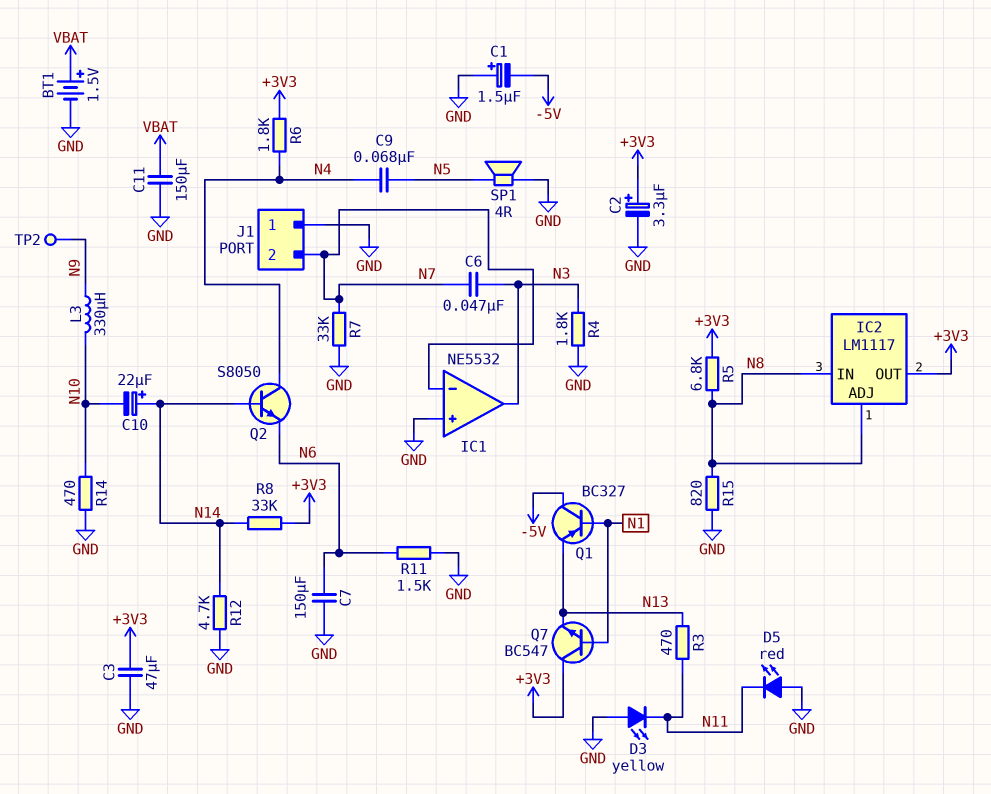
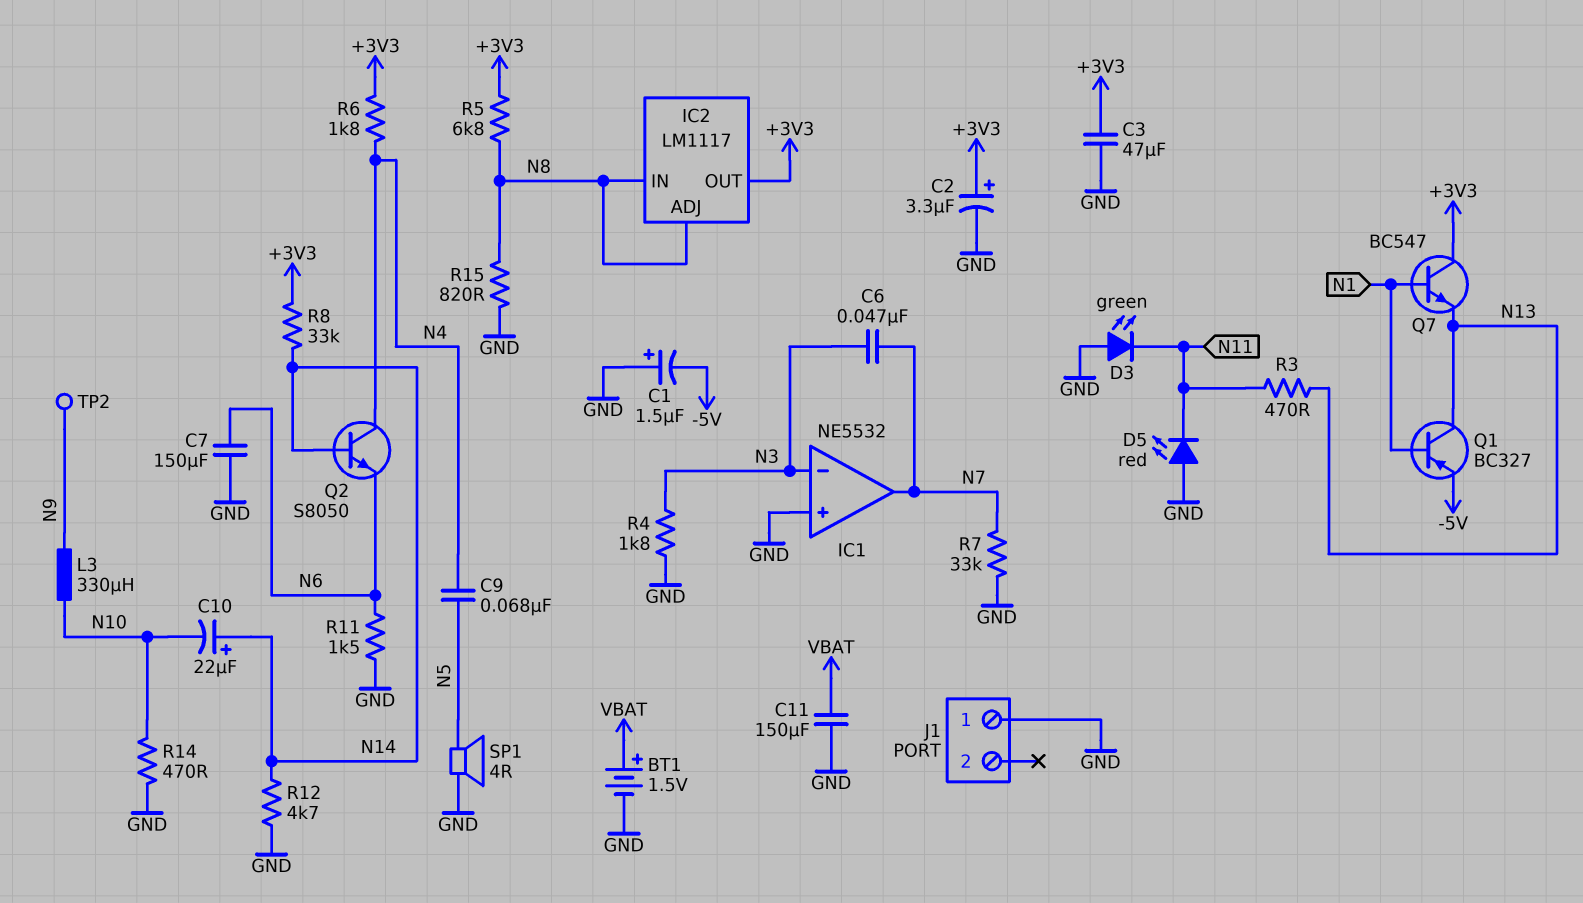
D3: LED yellow (A GND, K N11) -> LED green (A GND, K N11)
IC1 pin in-: N7 -> N3
IC1 pin out: N3 -> N7
J1 pin 2: N7 -> none
Q1: PNP BC327 (B N1, C -5V, E N13) -> PNP BC327 (B N1, C N13, E -5V)

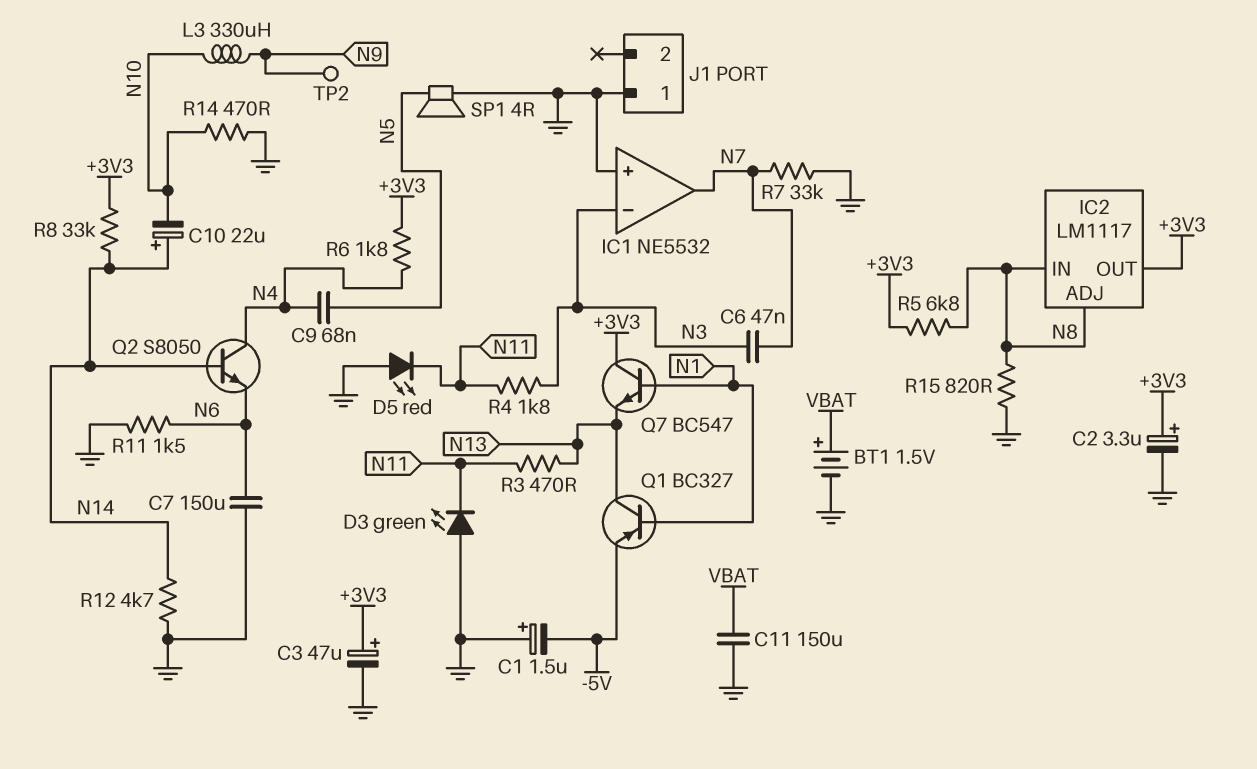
C3: 47uF (+3V3, GND) -> 47uF (plus +3V3, minus GND)
R4: 1.8k (GND, N3) -> 1.8k (N3, N11)

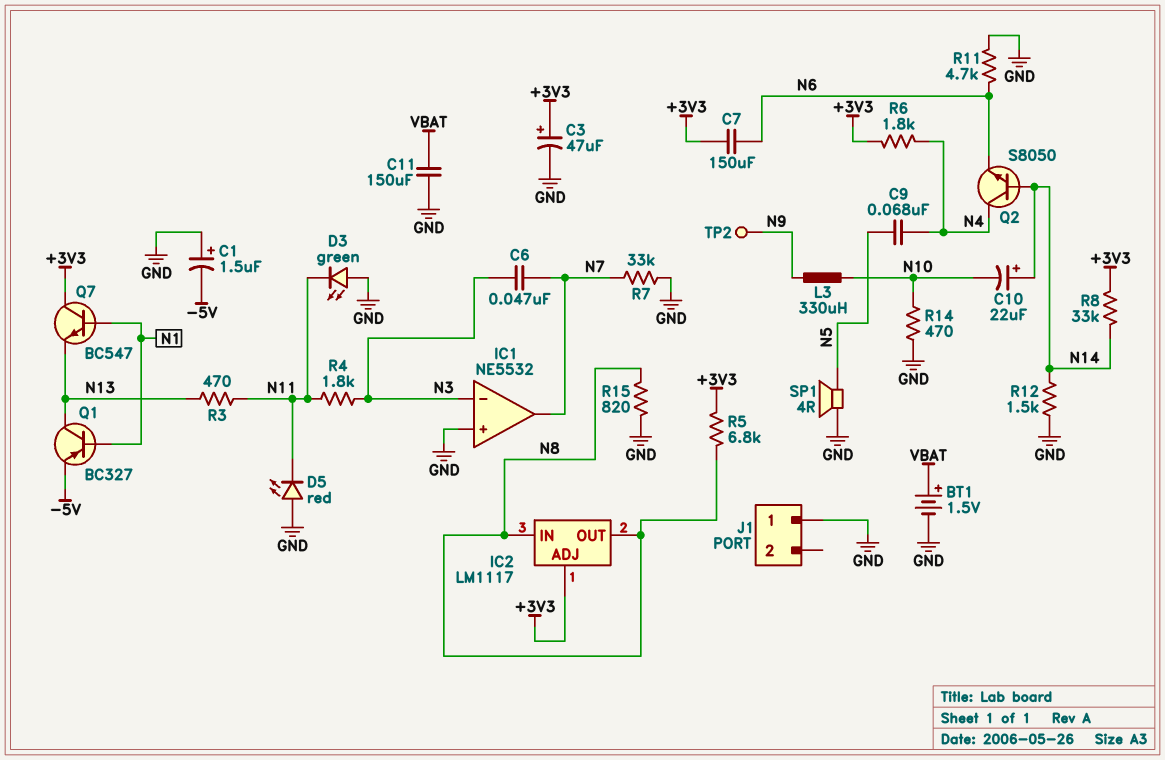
C2: 3.3uF (plus +3V3, minus GND) -> none
C7: 150uF (GND, N6) -> 150uF (+3V3, N6)
IC2 pin ADJ: N8 -> +3V3
IC2 pin OUT: +3V3 -> N8
R11: 1.5k (GND, N6) -> 4.7k (GND, N6)
R12: 4.7k (GND, N14) -> 1.5k (GND, N14)

